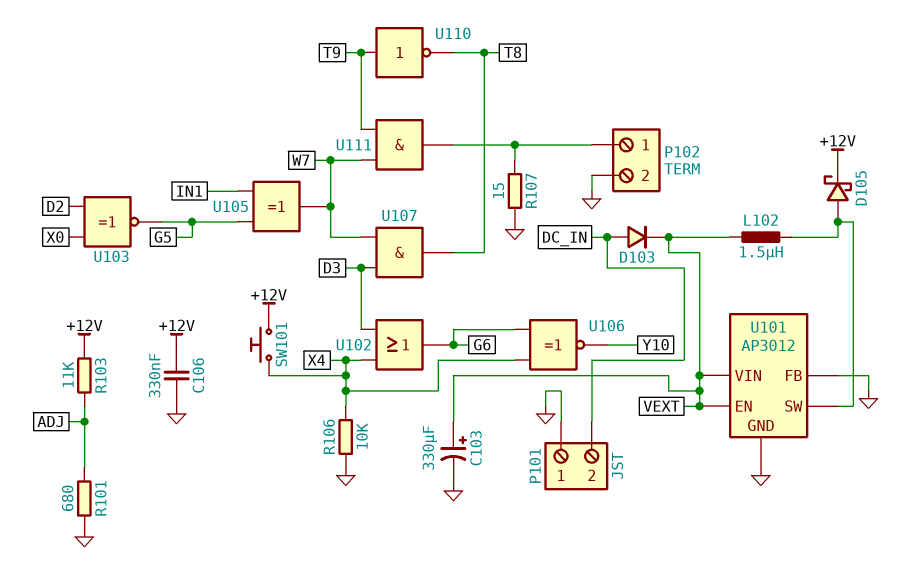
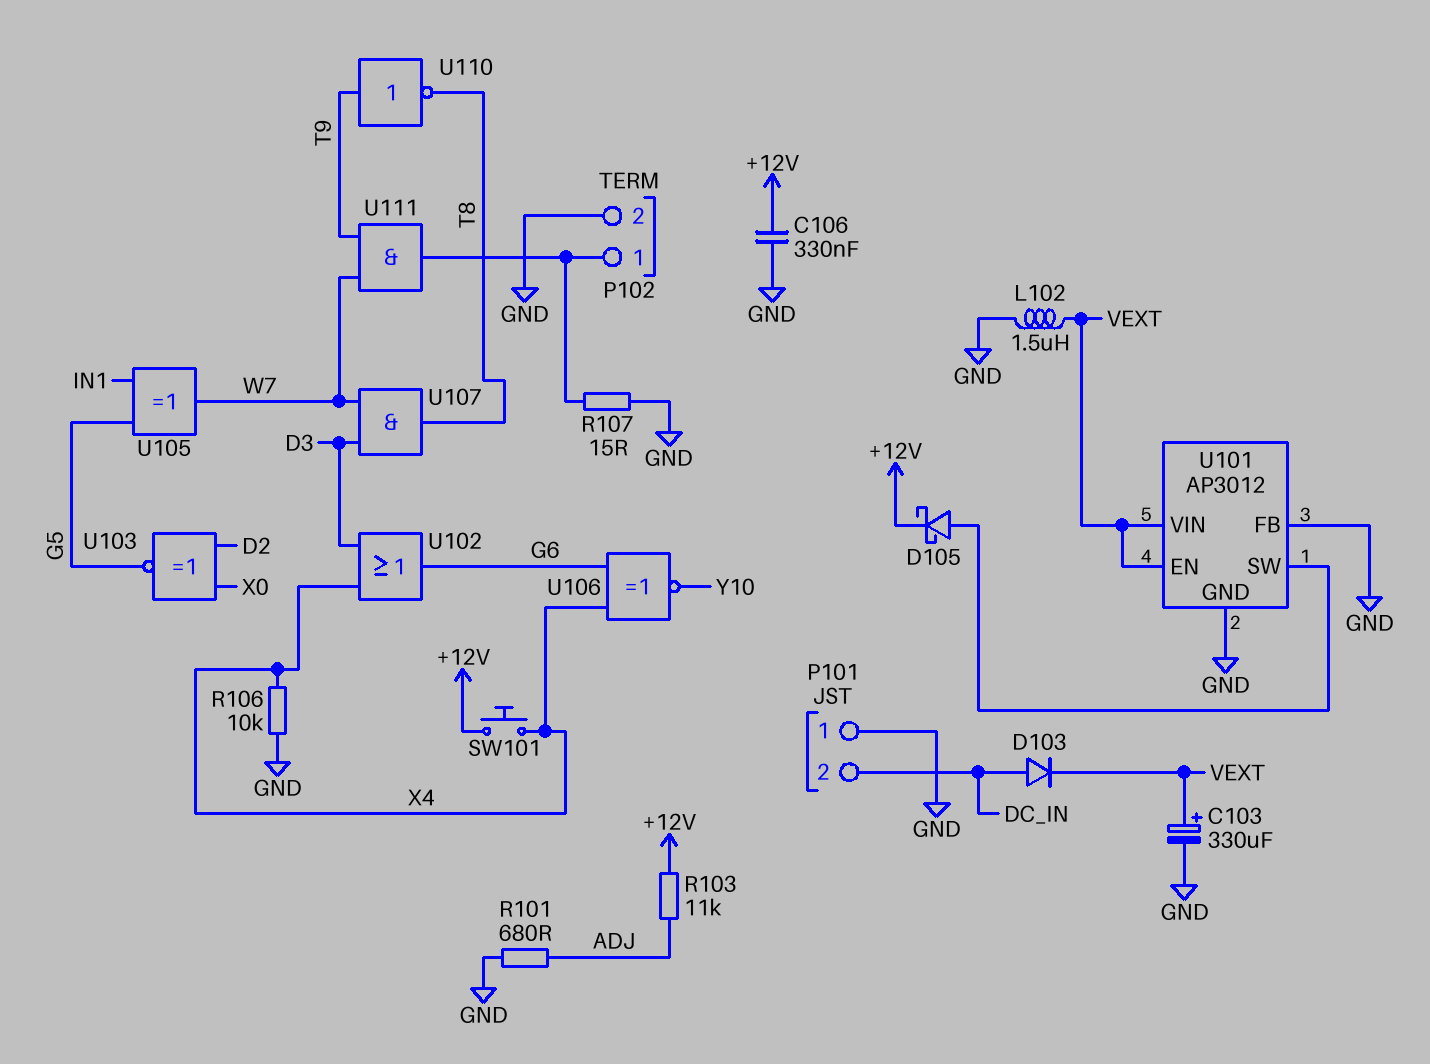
L102: 1.5uH (U101/SW, VEXT) -> 1.5uH (GND, VEXT)

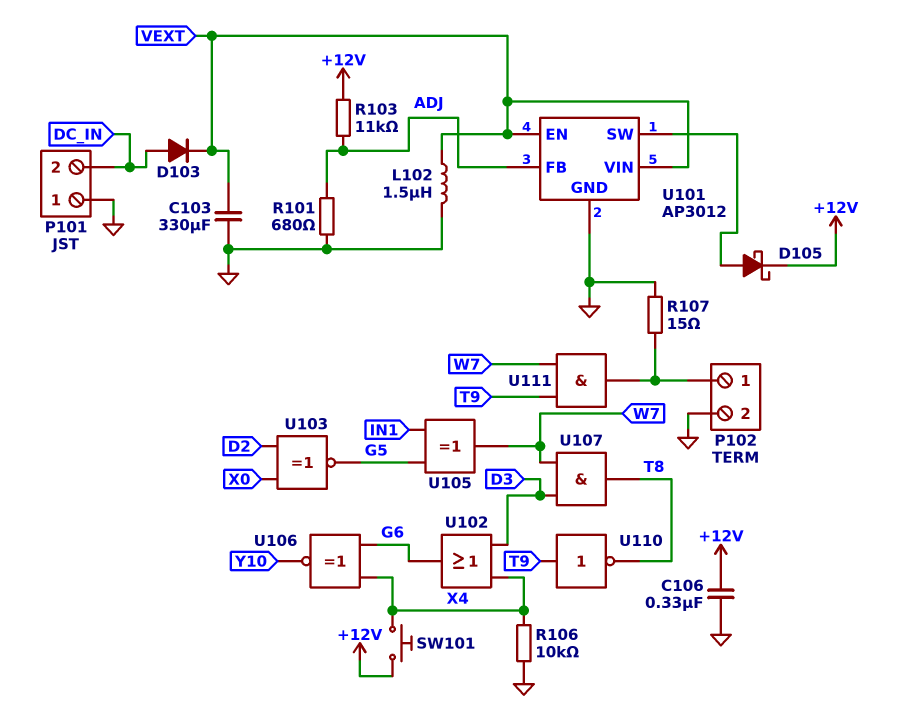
C103: 330uF (plus VEXT, minus GND) -> 330uF (GND, VEXT)
U101 pin FB: GND -> ADJ

